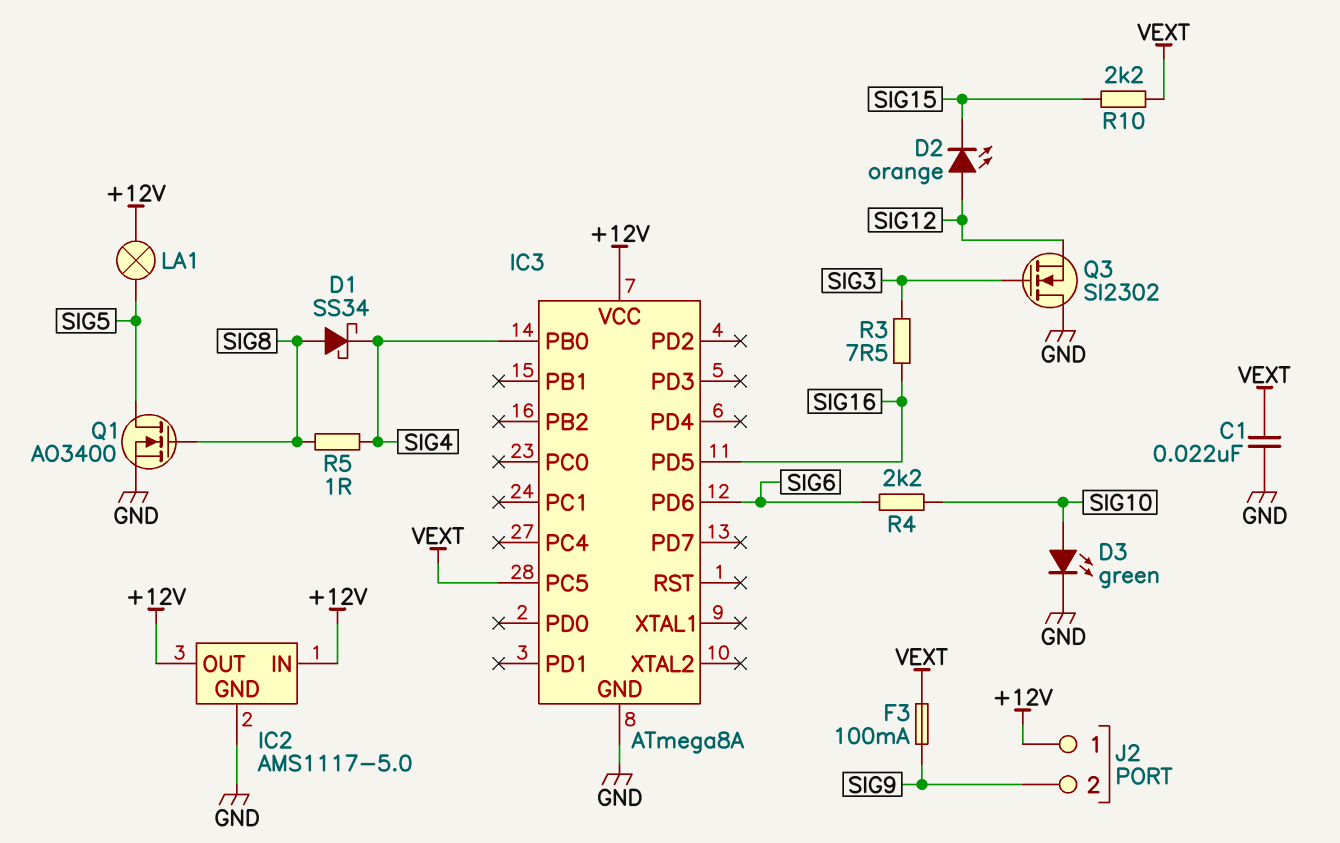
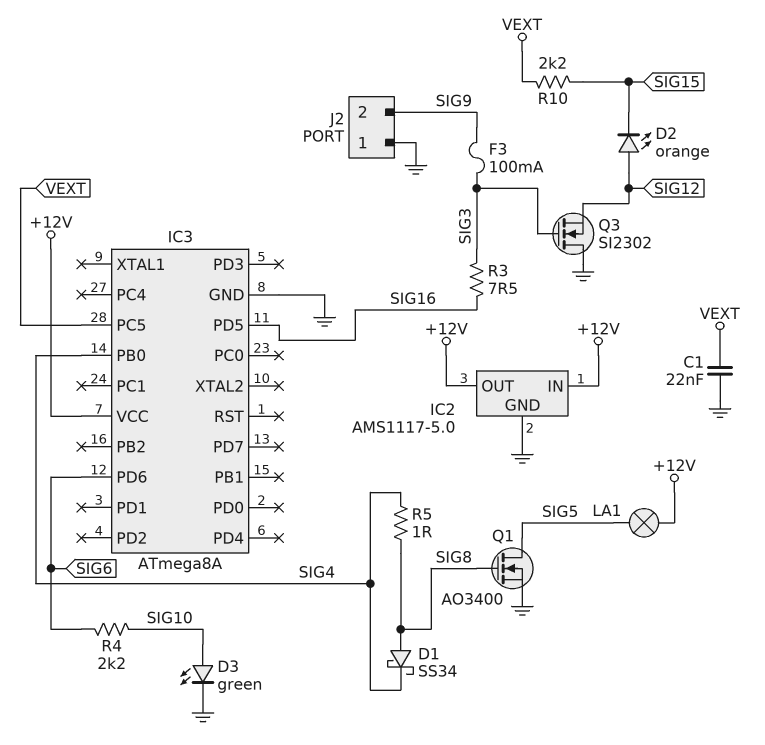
F3: 100mA (SIG9, VEXT) -> 100mA (SIG3, SIG9)
J2 pin 1: +12V -> GND

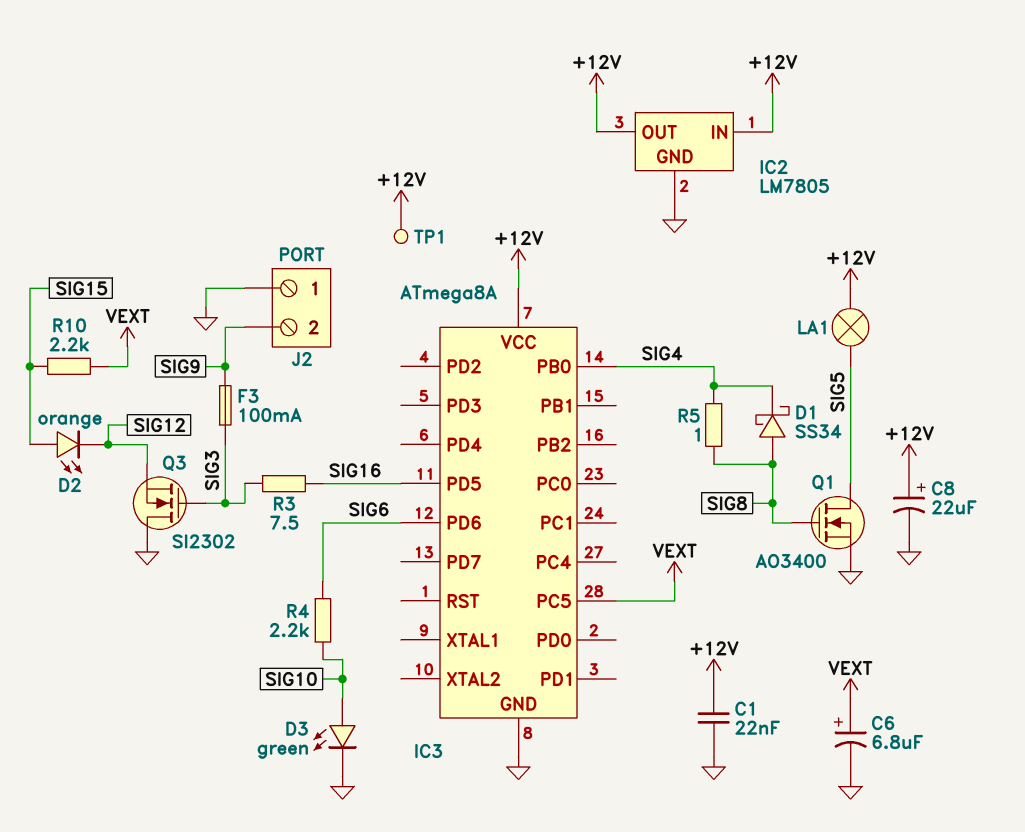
C1: 22nF (GND, VEXT) -> 22nF (+12V, GND)
C6: none -> 6.8uF (plus VEXT, minus GND)
C8: none -> 22uF (plus +12V, minus GND)
D2: LED orange (A SIG12, K SIG15) -> LED orange (A SIG15, K SIG12)
IC2: AMS1117-5.0 -> LM7805
TP1: none -> test point (+12V)

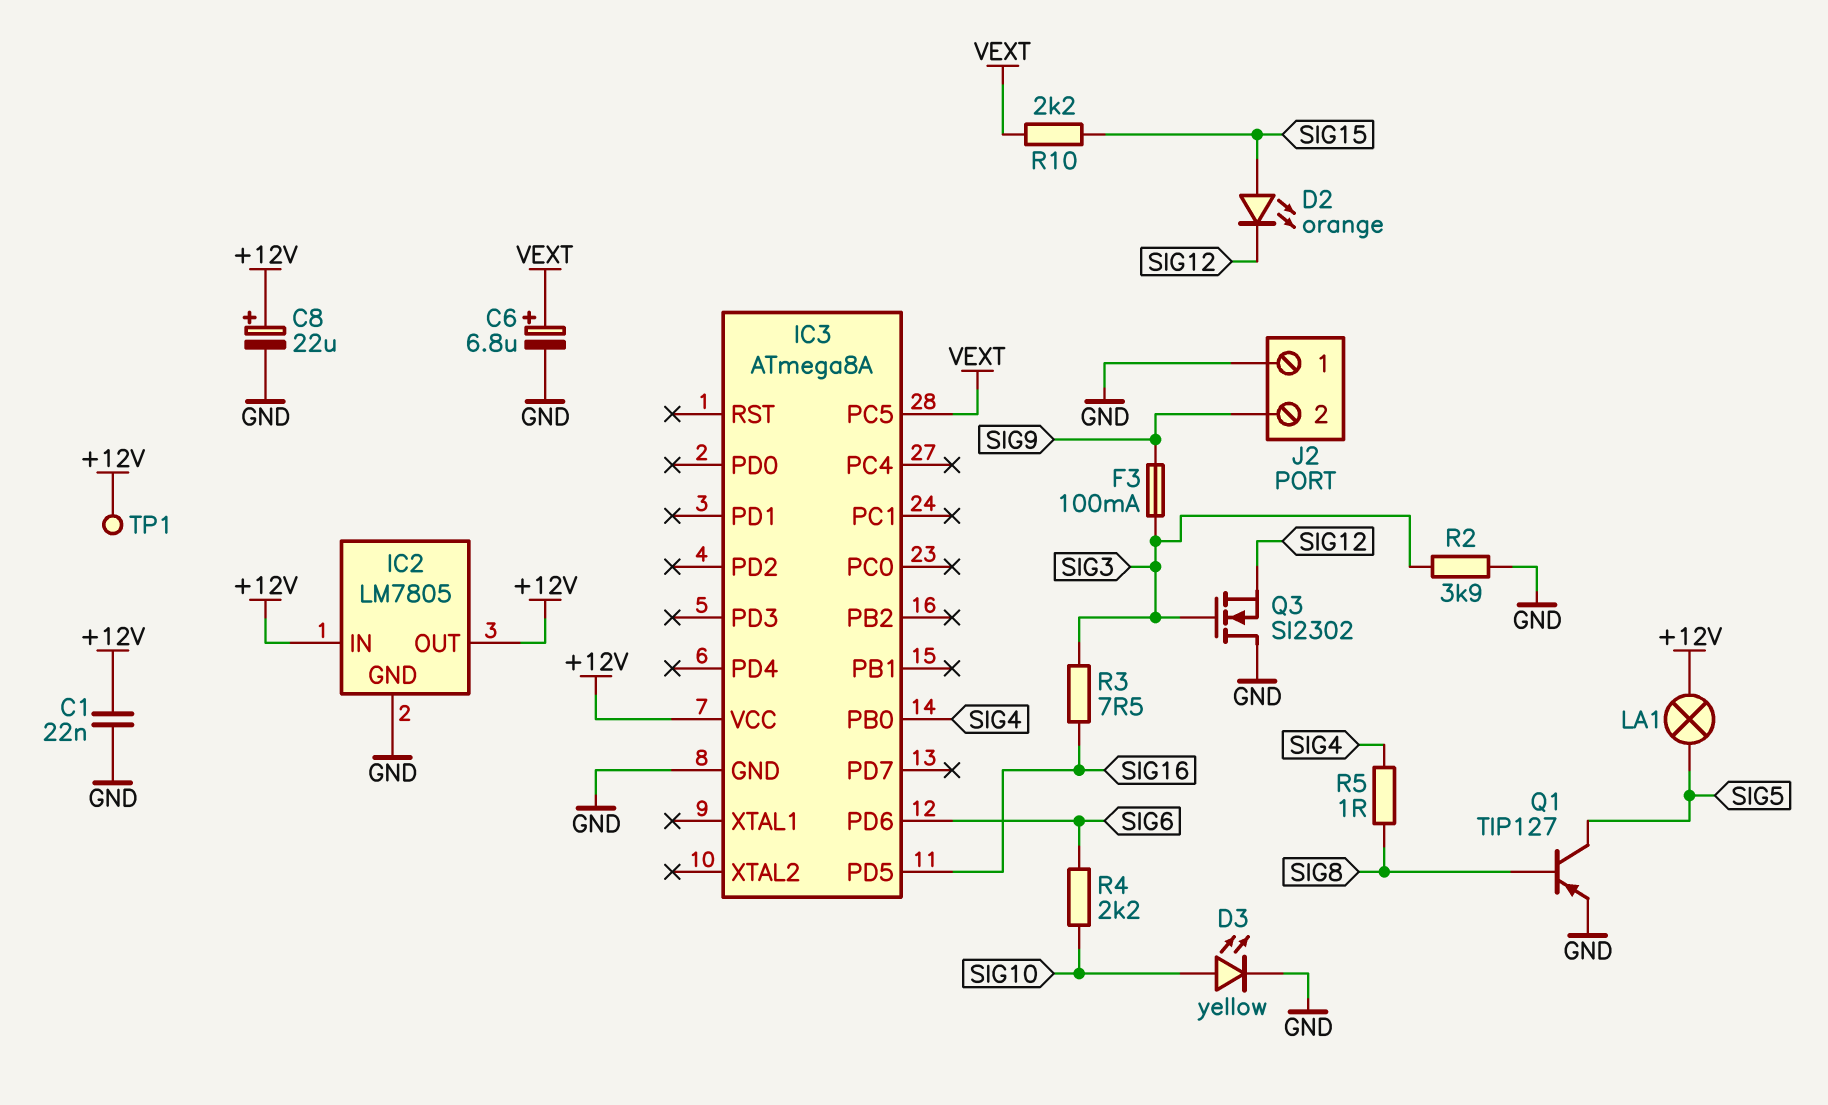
D1: schottky SS34 (A SIG8, K SIG4) -> none
D3: LED green (A SIG10, K GND) -> LED yellow (A SIG10, K GND)
Q1: NMOS AO3400 (G SIG8, D SIG5, S GND) -> PNP TIP127 (B SIG8, C SIG5, E GND)
R2: none -> 3.9k (GND, SIG3)

